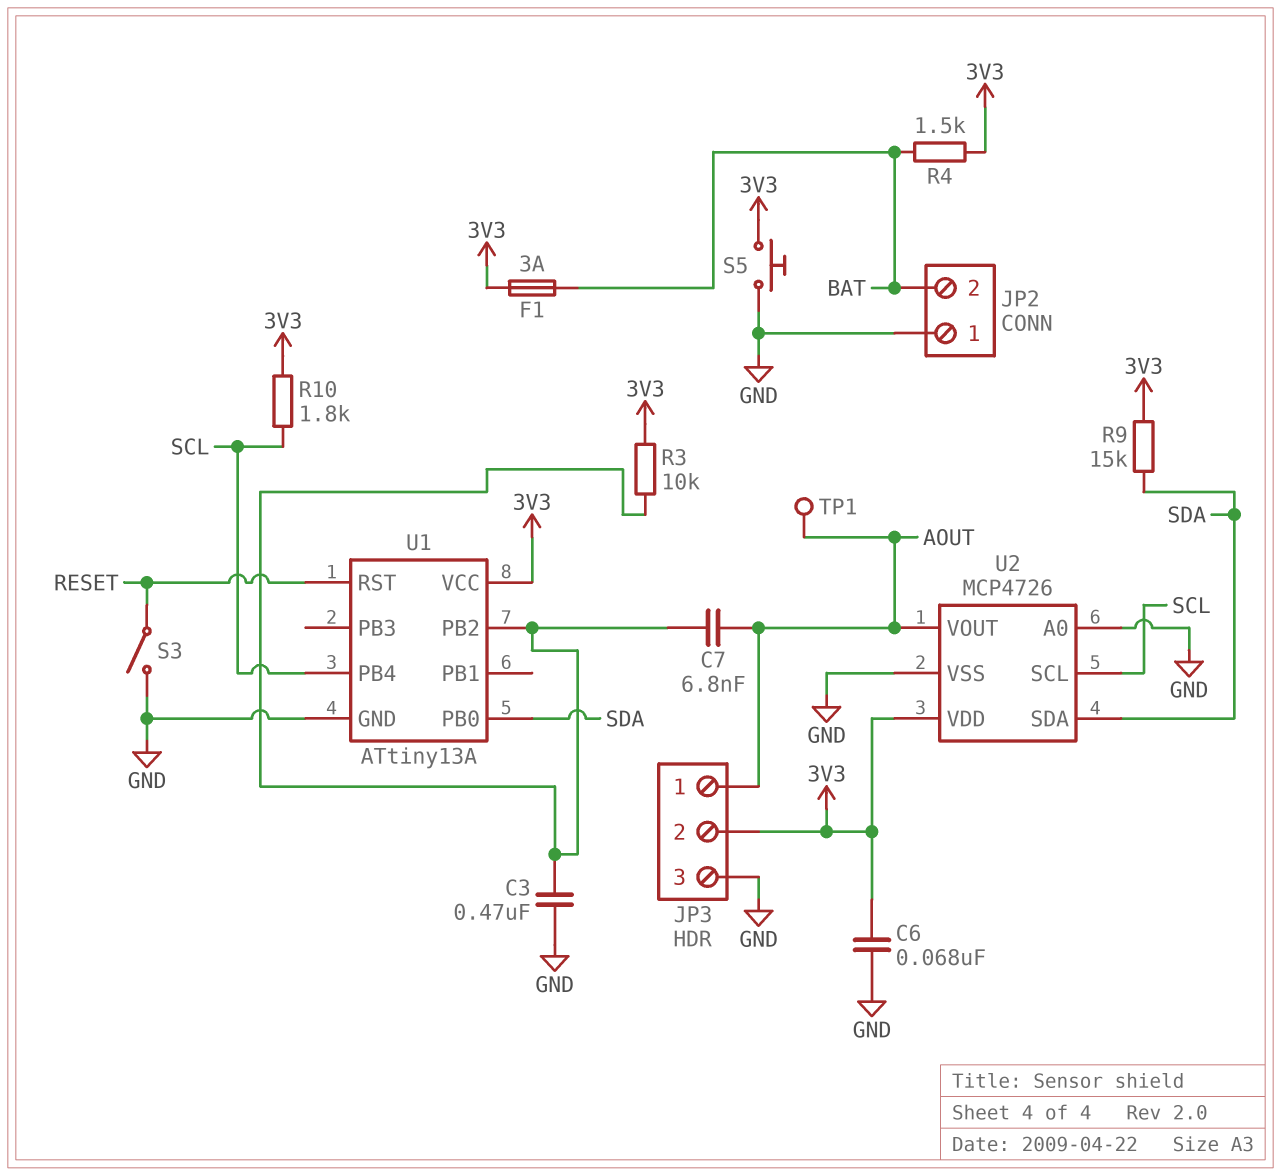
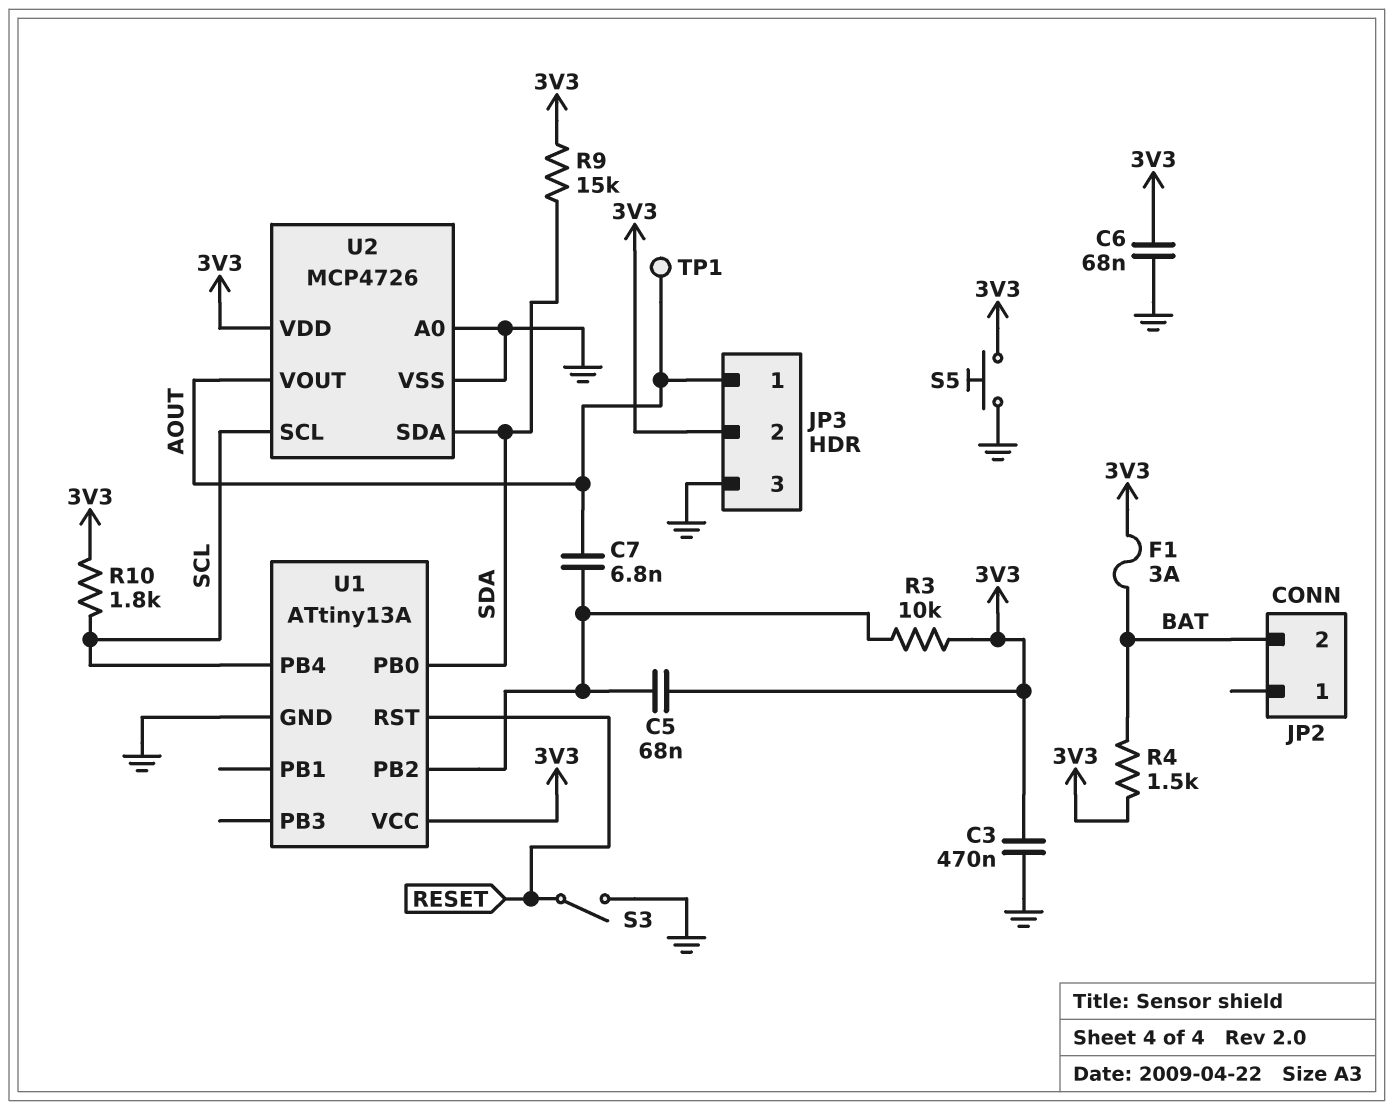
C3: 470nF (GND, U1/PB2) -> 470nF (3V3, GND)
C5: none -> 68nF (3V3, U1/PB2)
JP2 pin 1: GND -> none

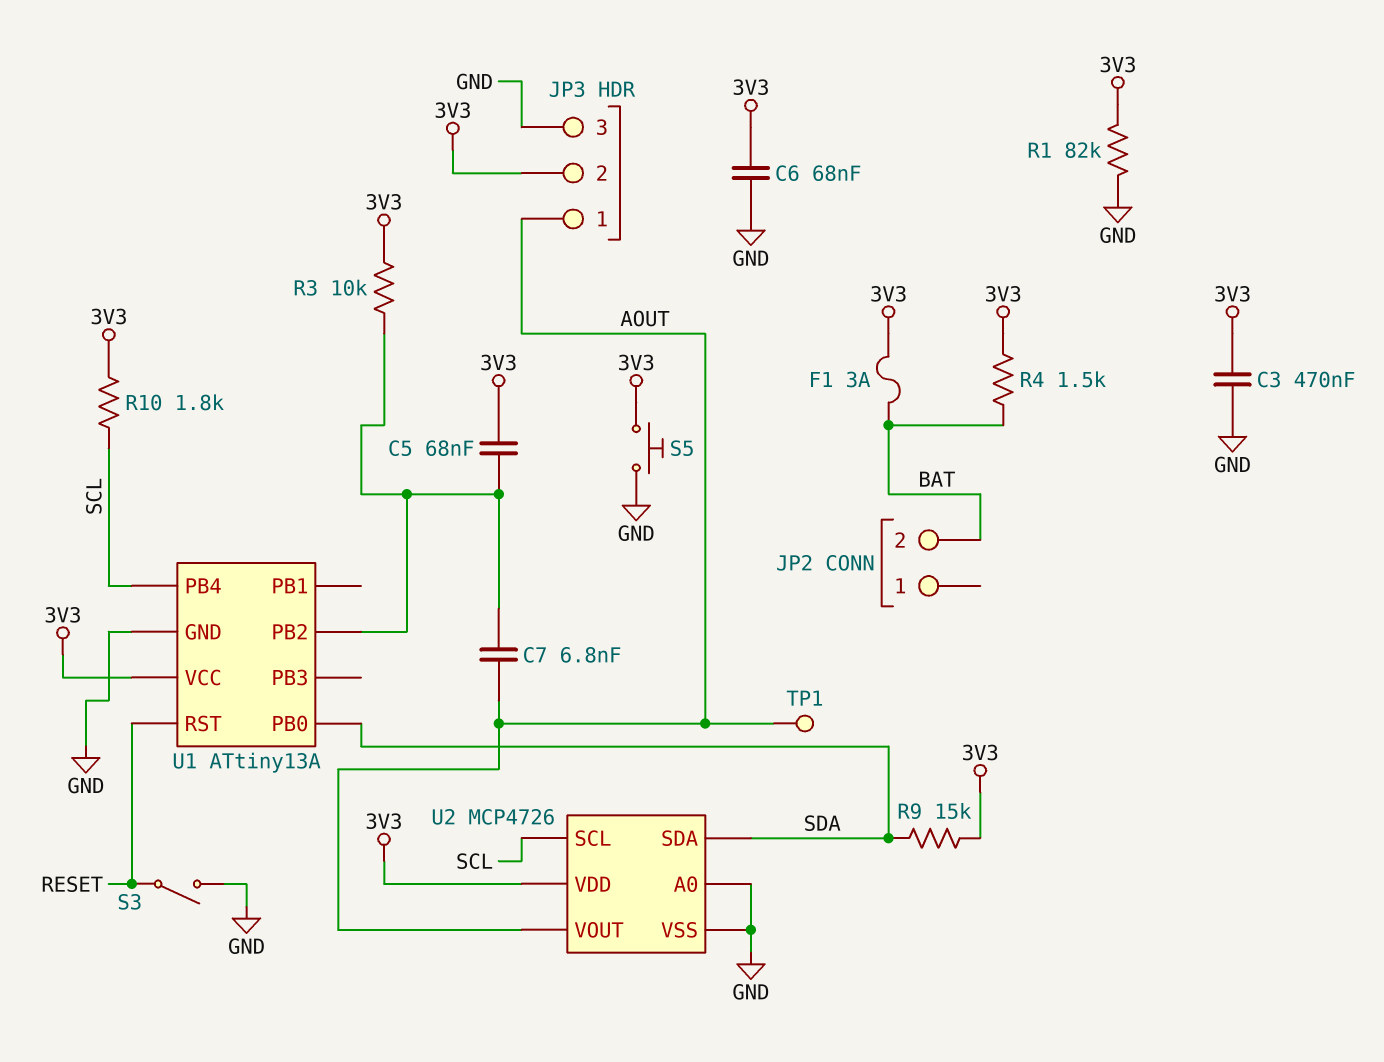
R1: none -> 82k (3V3, GND)

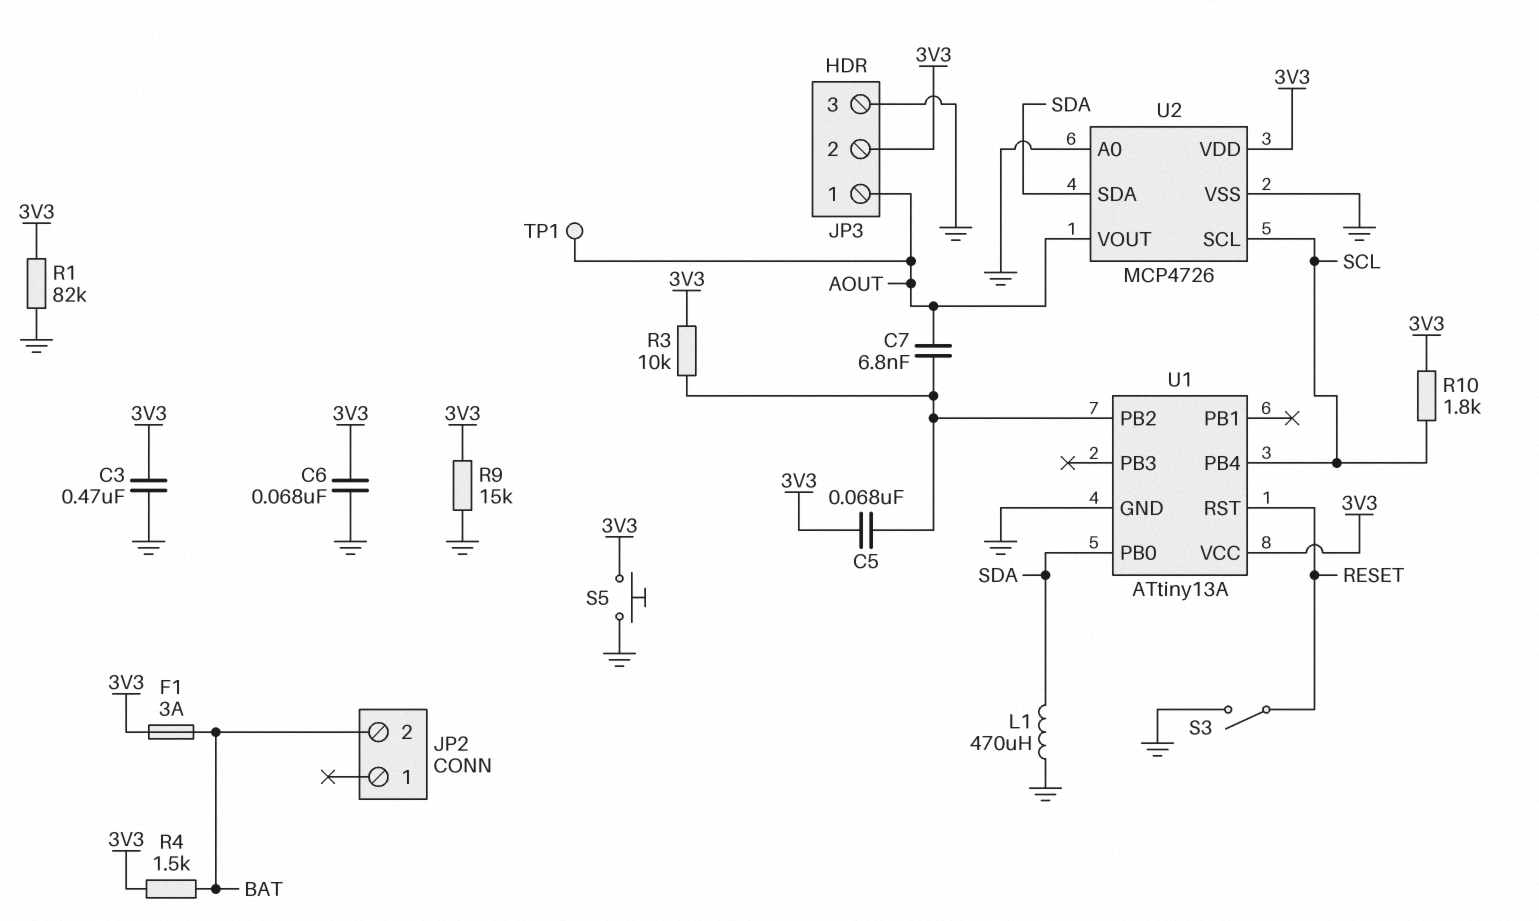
L1: none -> 470uH (GND, SDA)
R9: 15k (3V3, SDA) -> 15k (3V3, GND)

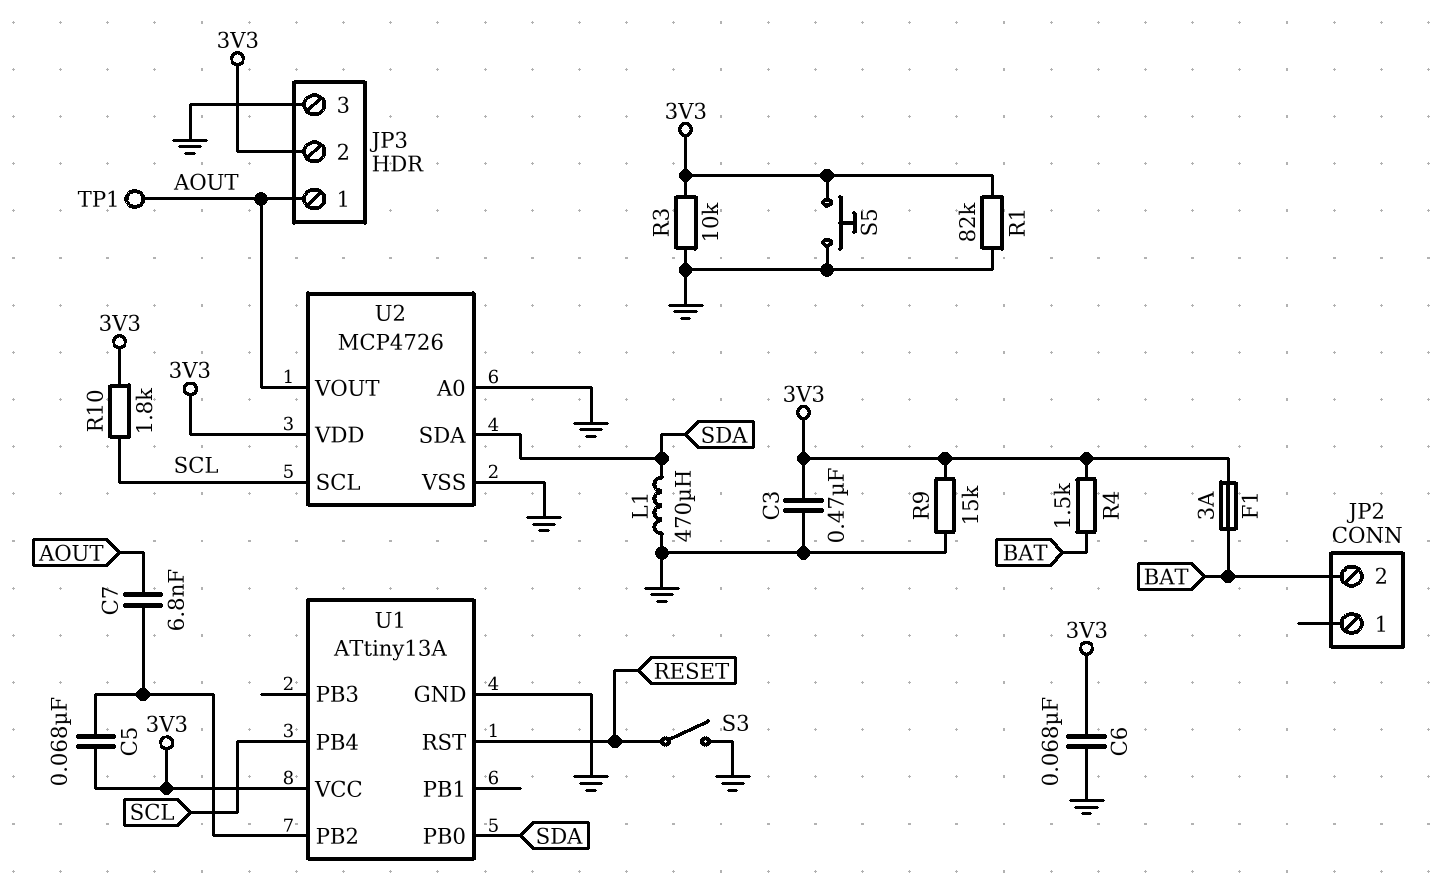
R3: 10k (3V3, U1/PB2) -> 10k (3V3, GND)

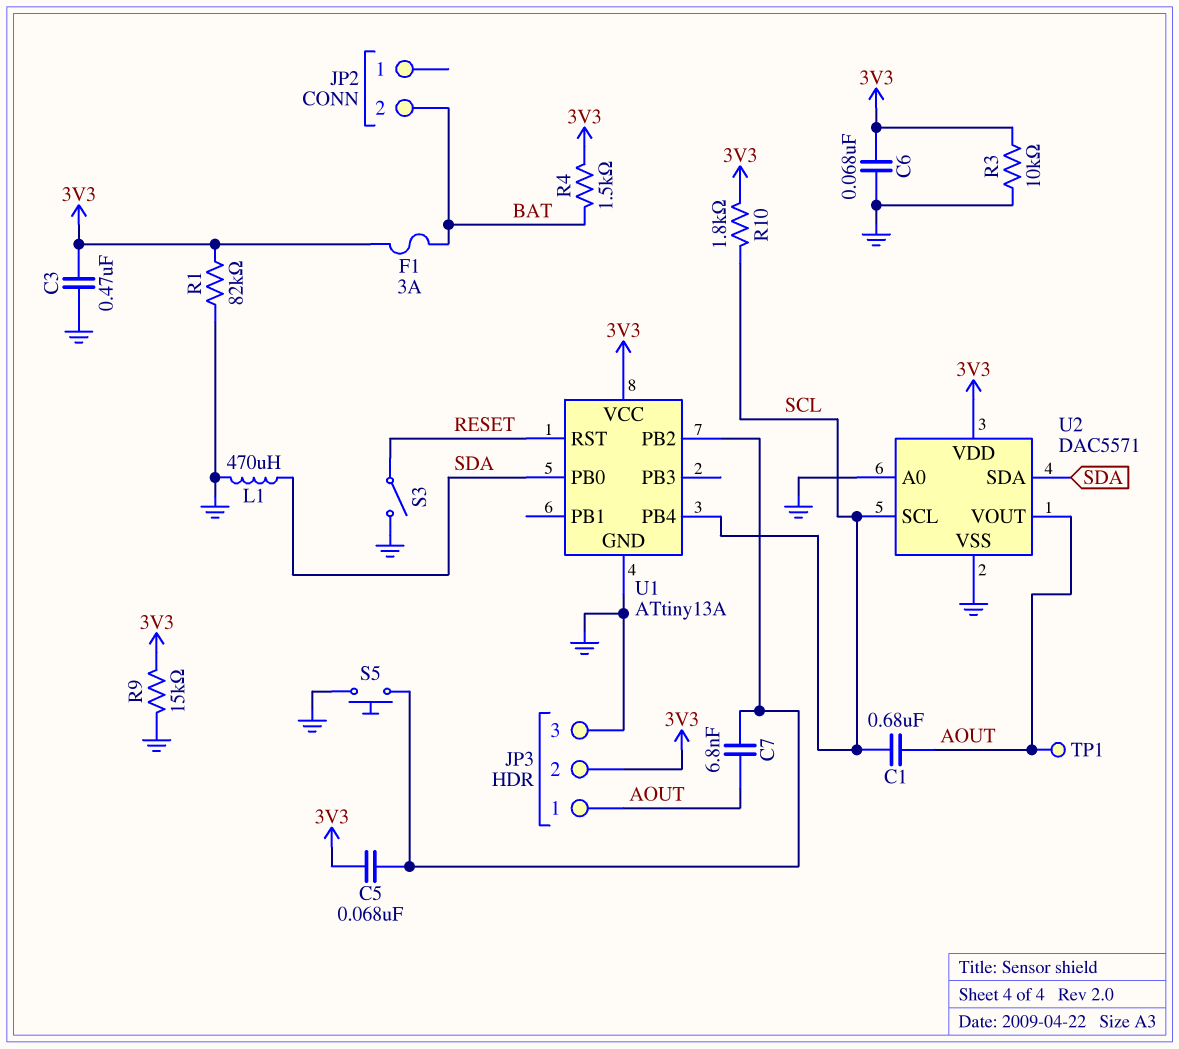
C1: none -> 680nF (AOUT, SCL)
S5: button (3V3, GND) -> button (GND, U1/PB2)
U2: MCP4726 -> DAC5571

